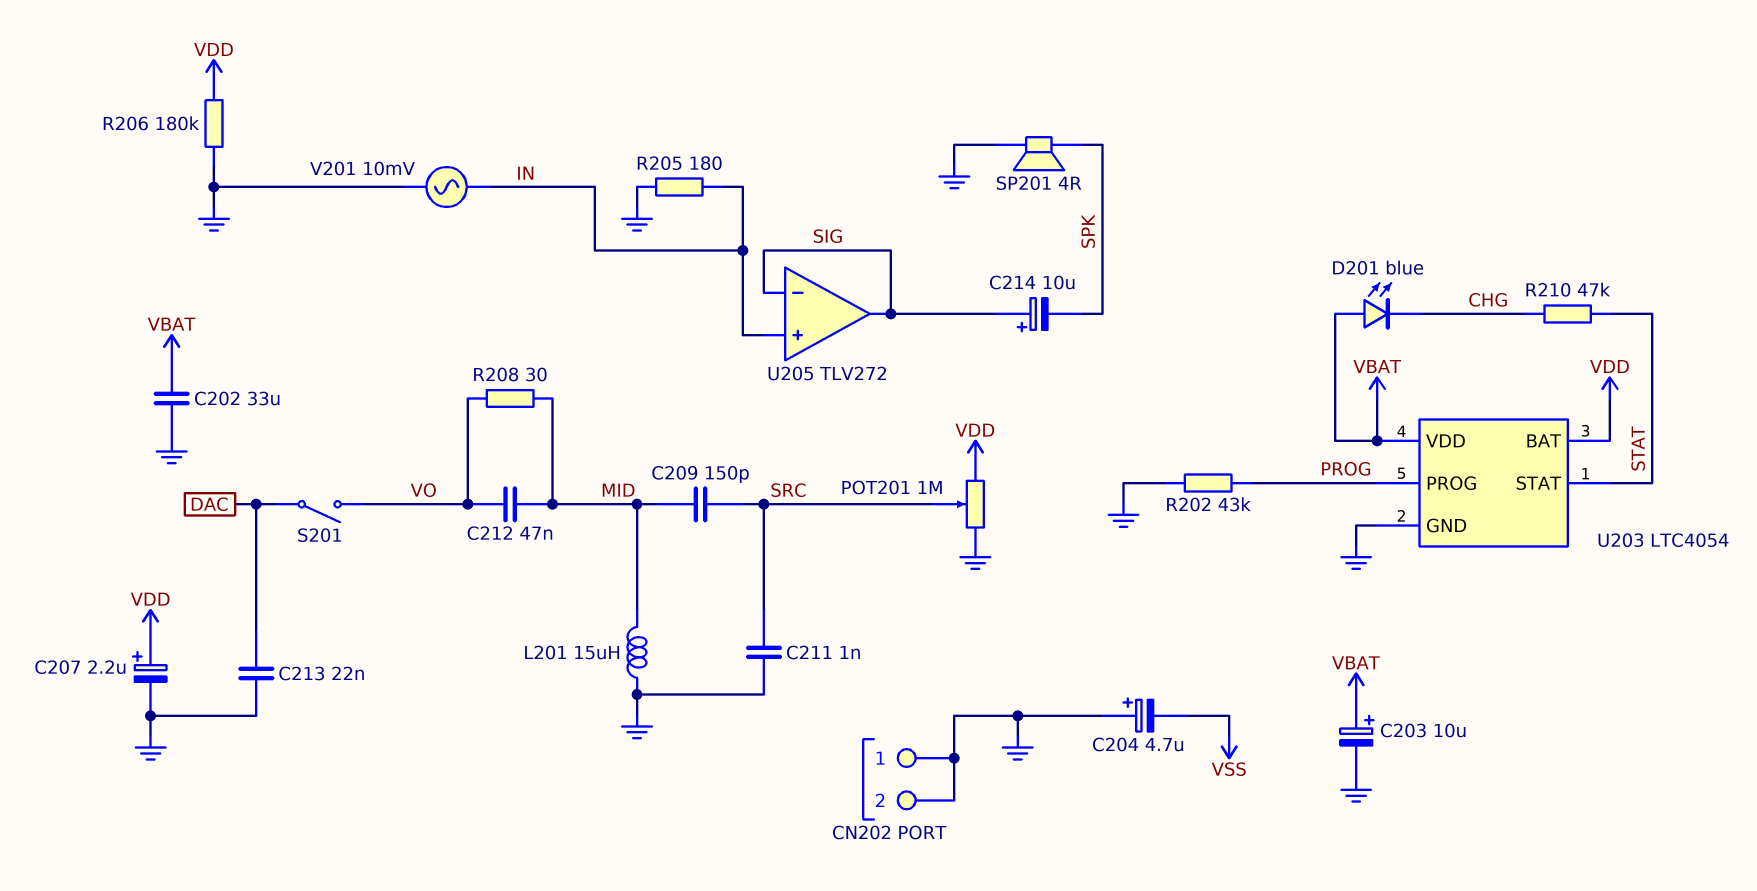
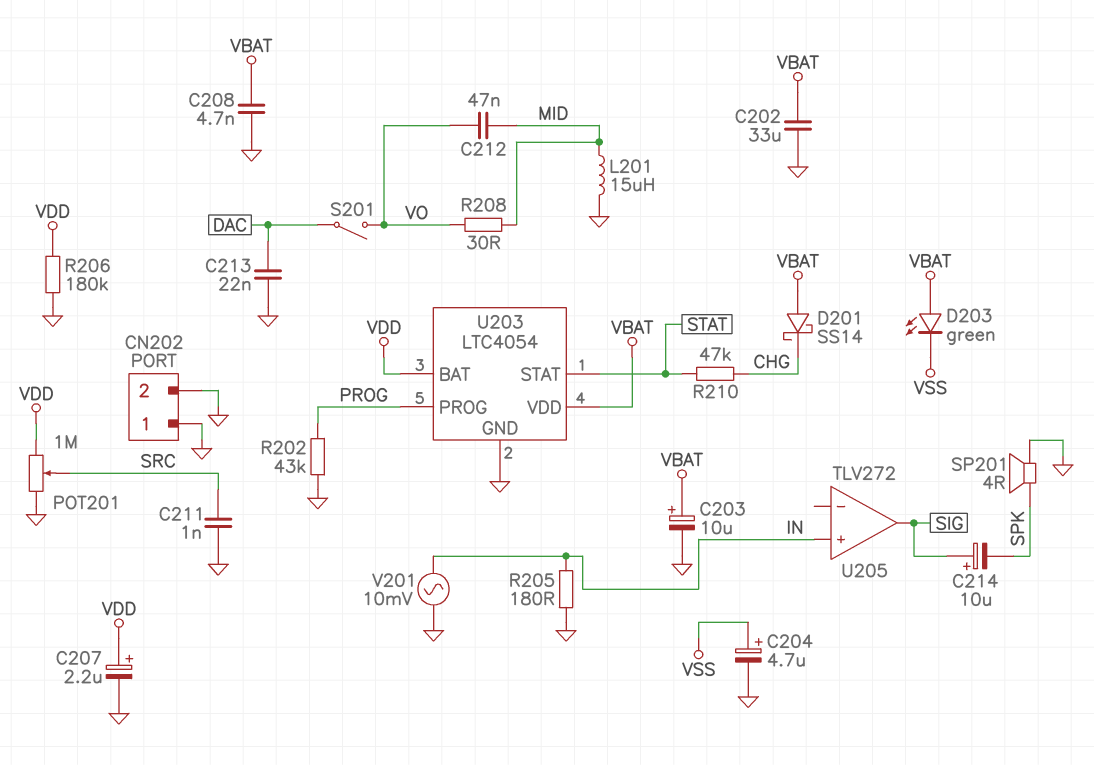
C204: 4.7uF (plus GND, minus VSS) -> 4.7uF (plus VSS, minus GND)
C208: none -> 4.7nF (GND, VBAT)
C209: 150pF (MID, SRC) -> none
D201: LED blue (A VBAT, K CHG) -> schottky SS14 (A VBAT, K CHG)
D203: none -> LED green (A VBAT, K VSS)
U205 pin in-: SIG -> none

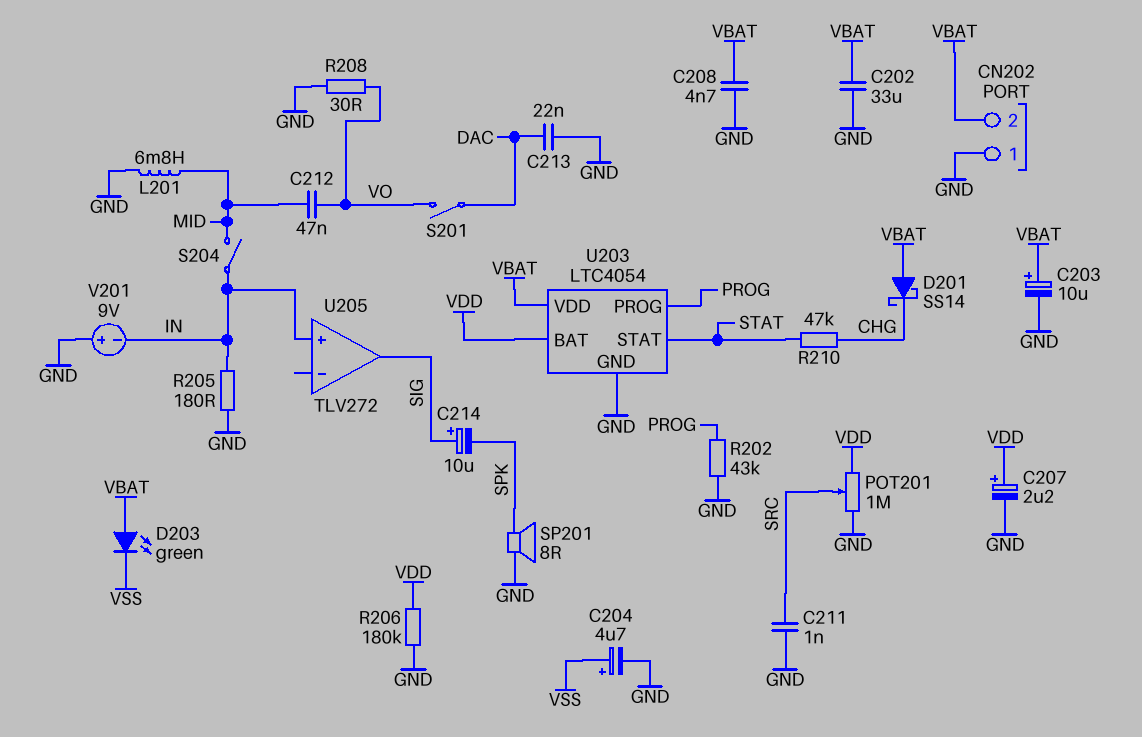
CN202 pin 2: GND -> VBAT
L201: 15uH (GND, MID) -> 6.8mH (GND, MID)
R208: 30 (MID, VO) -> 30 (GND, VO)
S204: none -> switch (IN, MID)
SP201: speaker 4R (GND, SPK) -> speaker 8R (GND, SPK)
V201: AC 10mV (GND, IN) -> 9V (plus GND, minus IN)

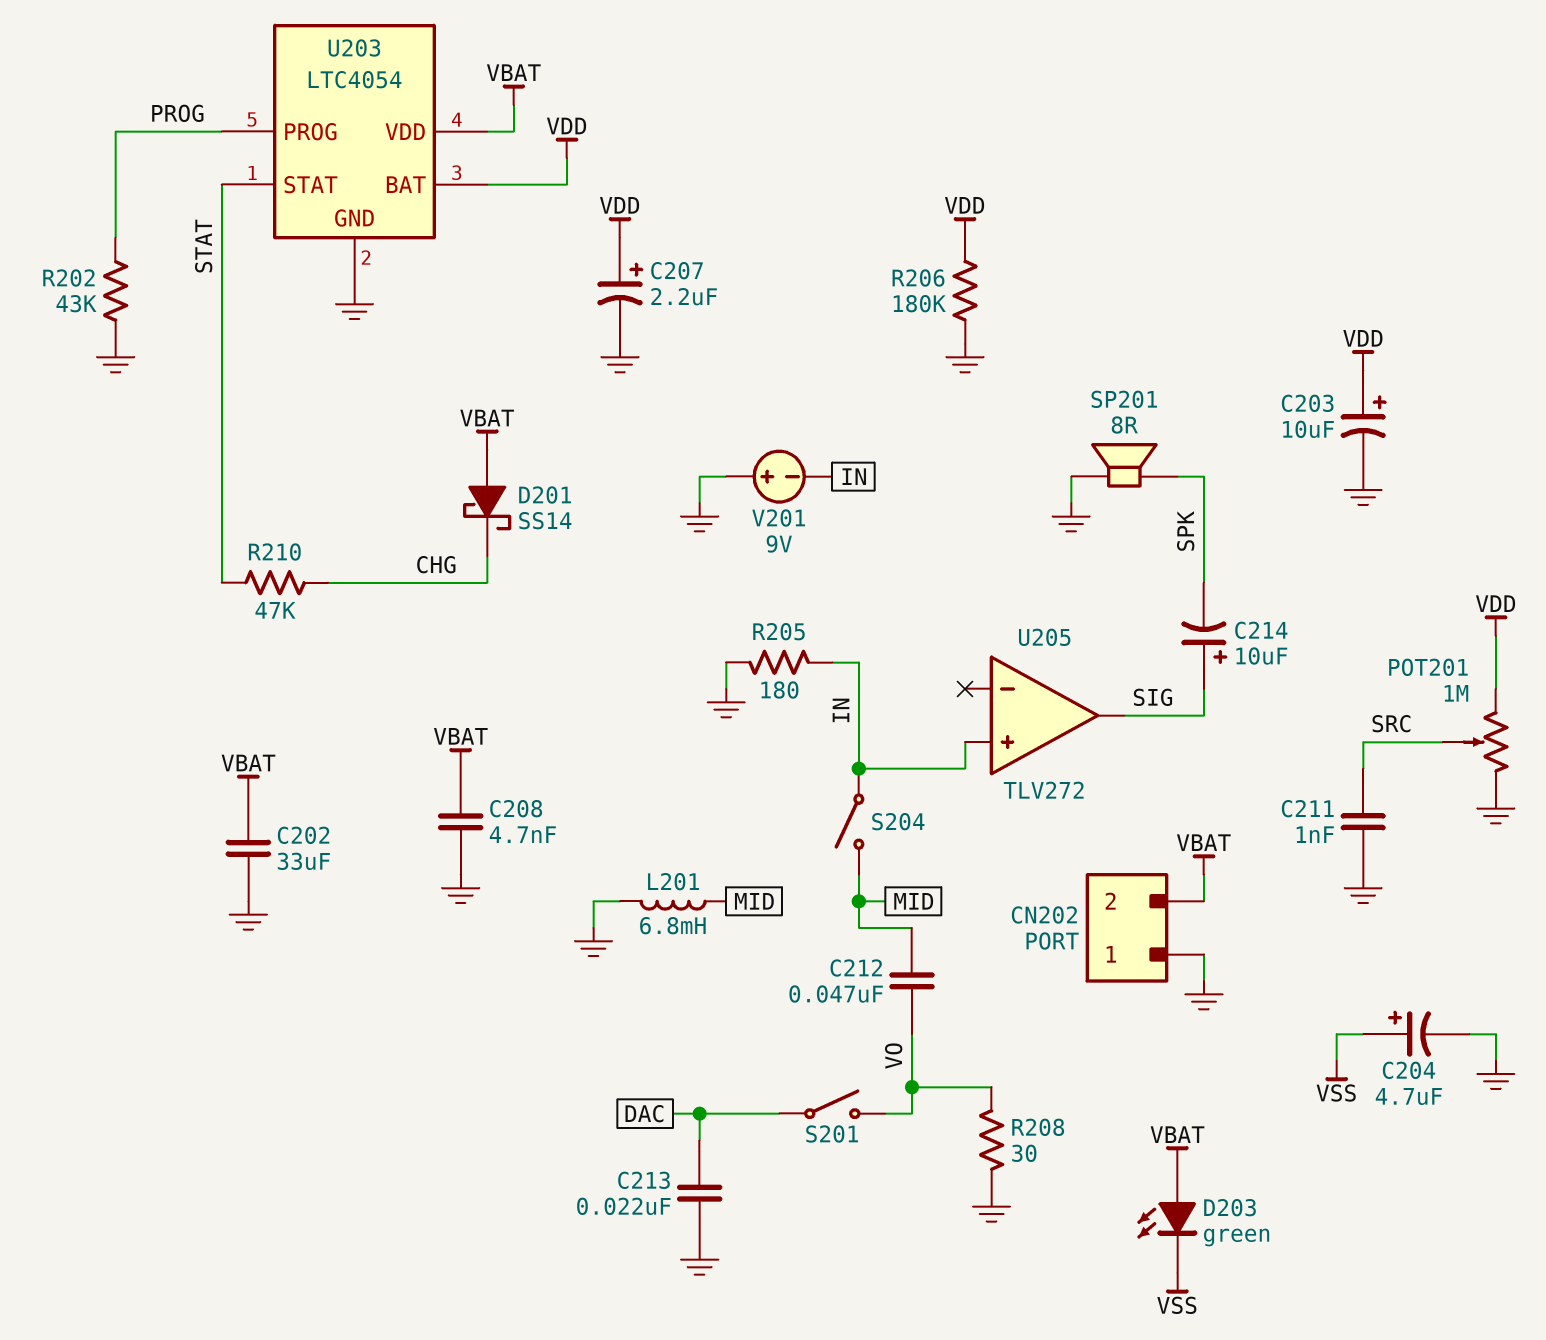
C203: 10uF (plus VBAT, minus GND) -> 10uF (plus VDD, minus GND)

